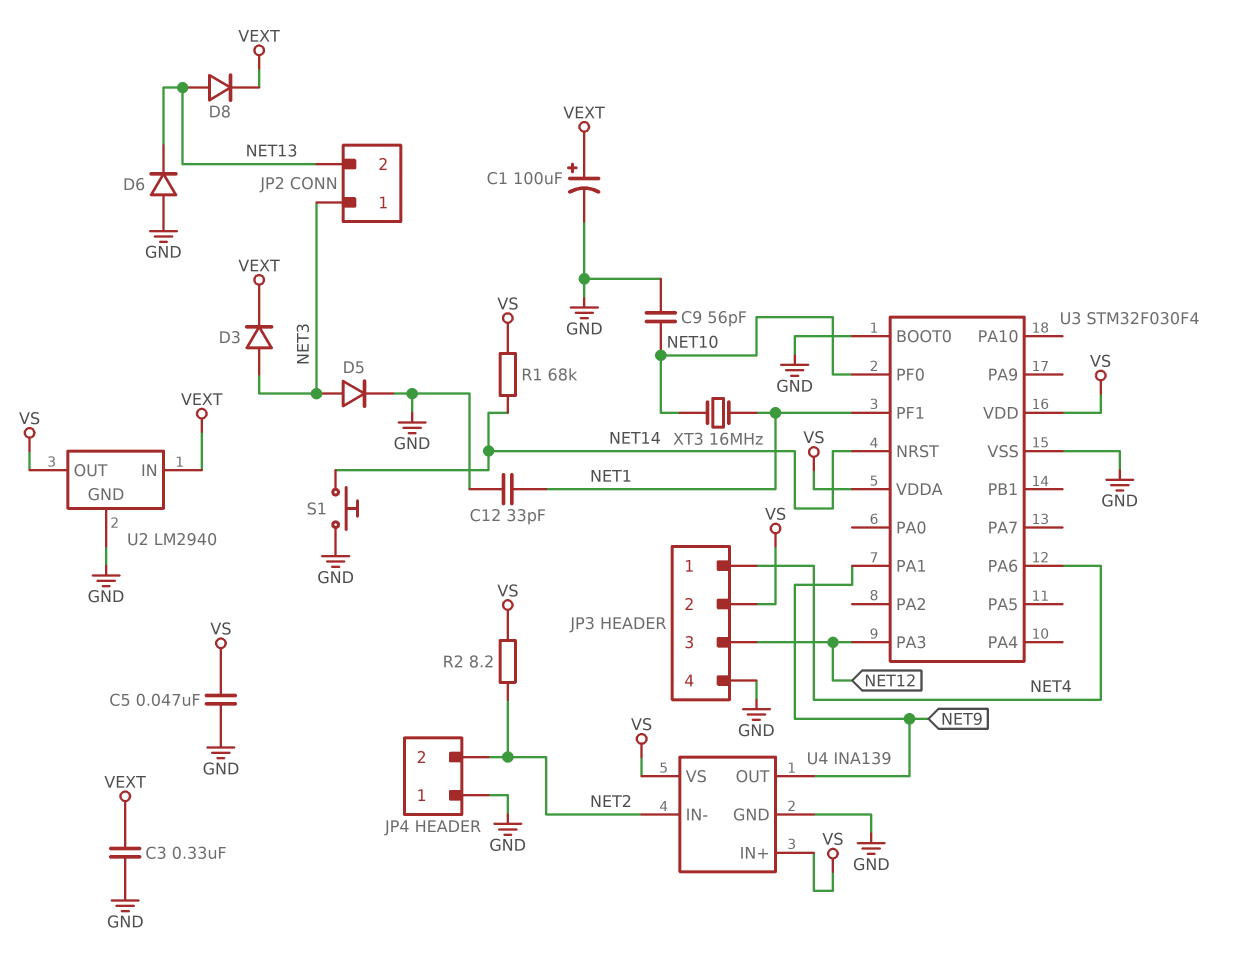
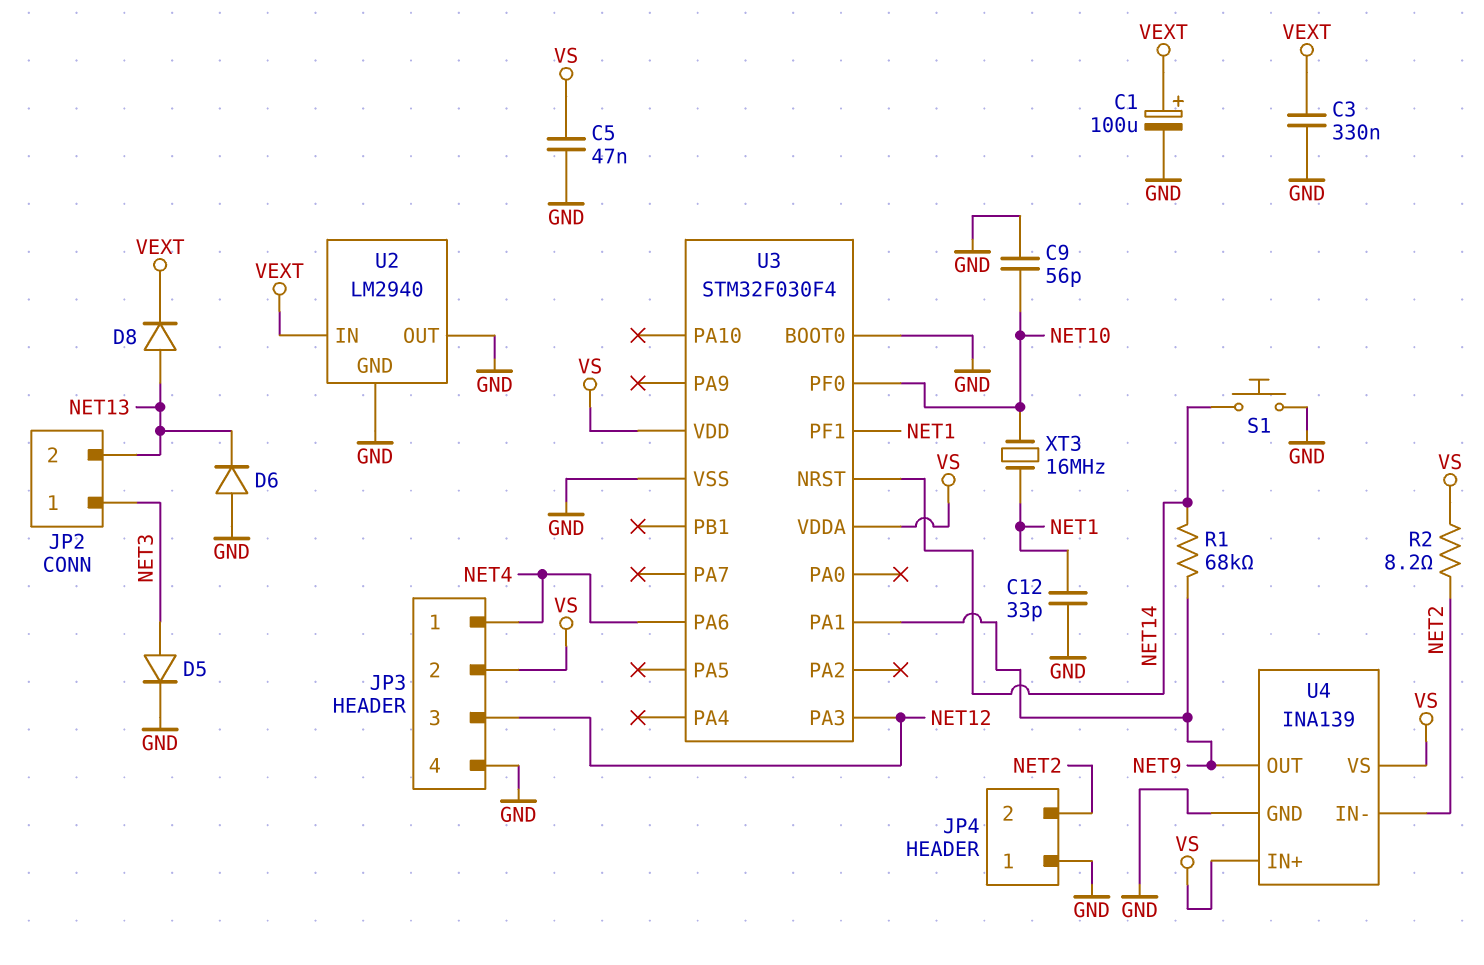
D3: diode (A NET3, K VEXT) -> none
R1: 68k (NET14, VS) -> 68k (NET9, NET14)
U2 pin OUT: VS -> GND

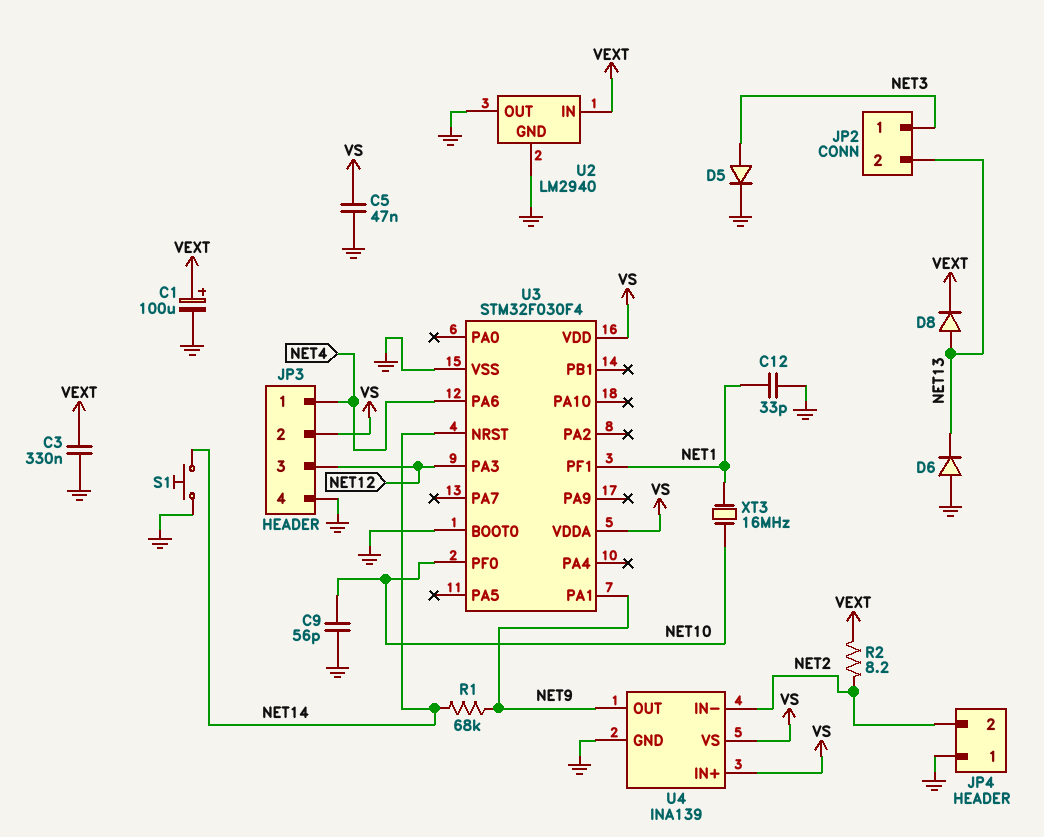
R2: 8.2 (NET2, VS) -> 8.2 (NET2, VEXT)

